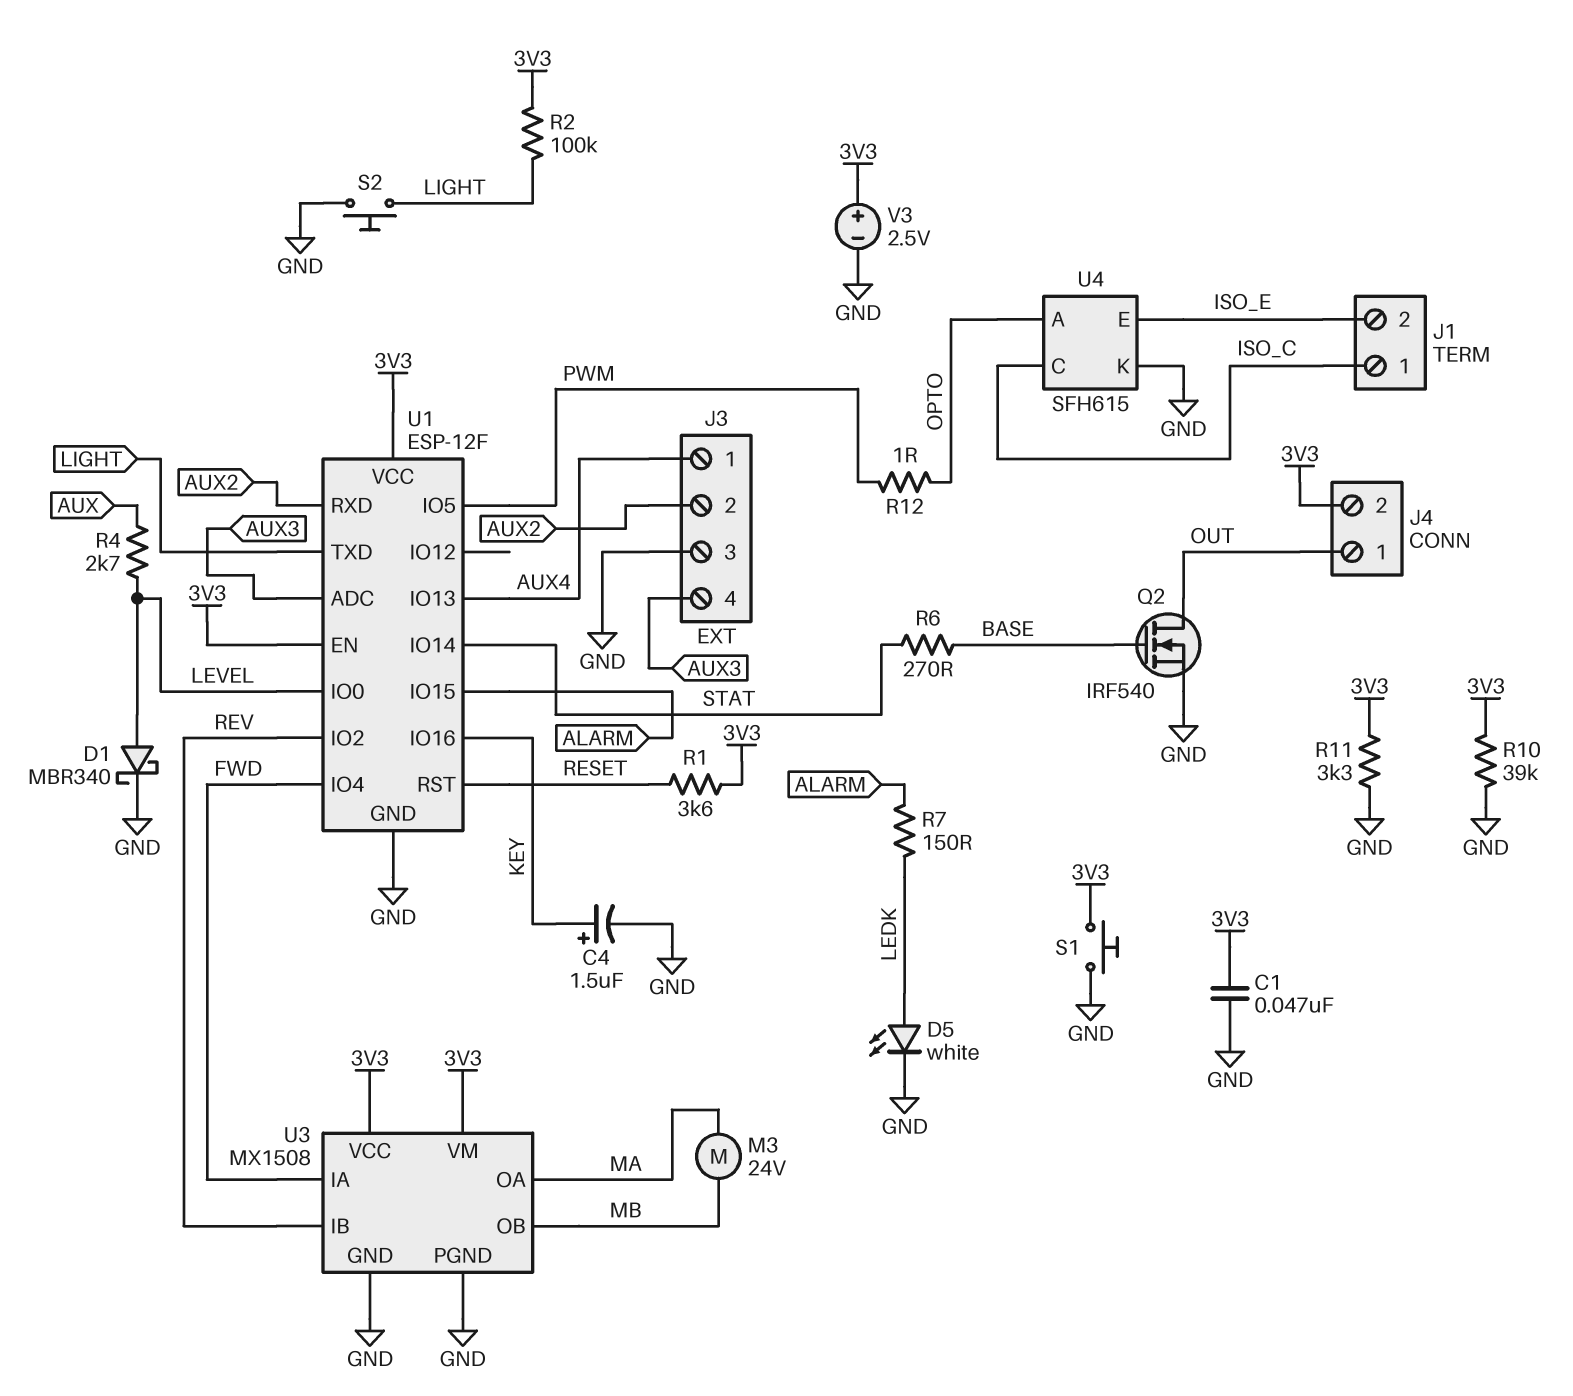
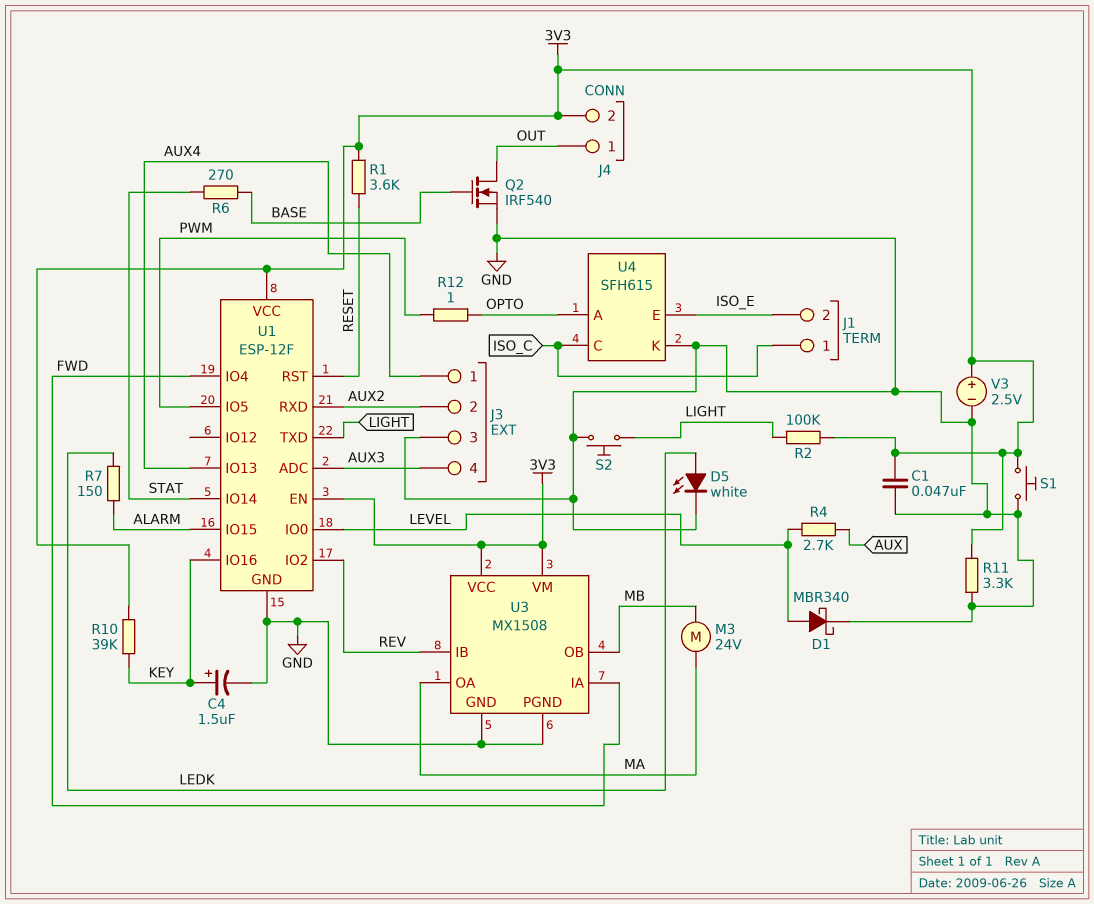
R10: 39k (3V3, GND) -> 39k (3V3, KEY)

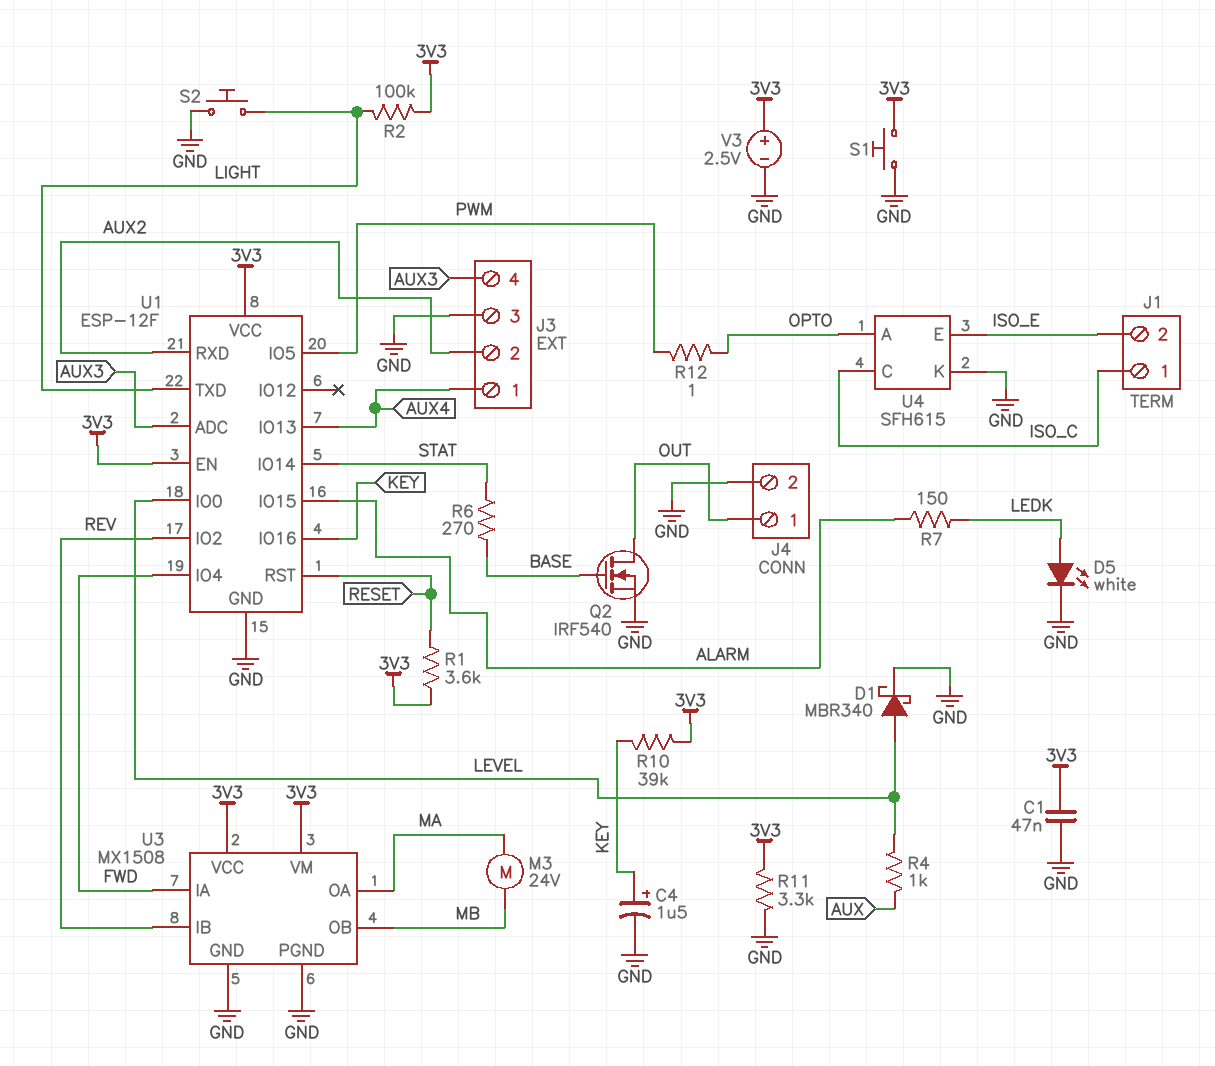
J4 pin 2: 3V3 -> GND
R4: 2.7k (AUX, LEVEL) -> 1k (AUX, LEVEL)

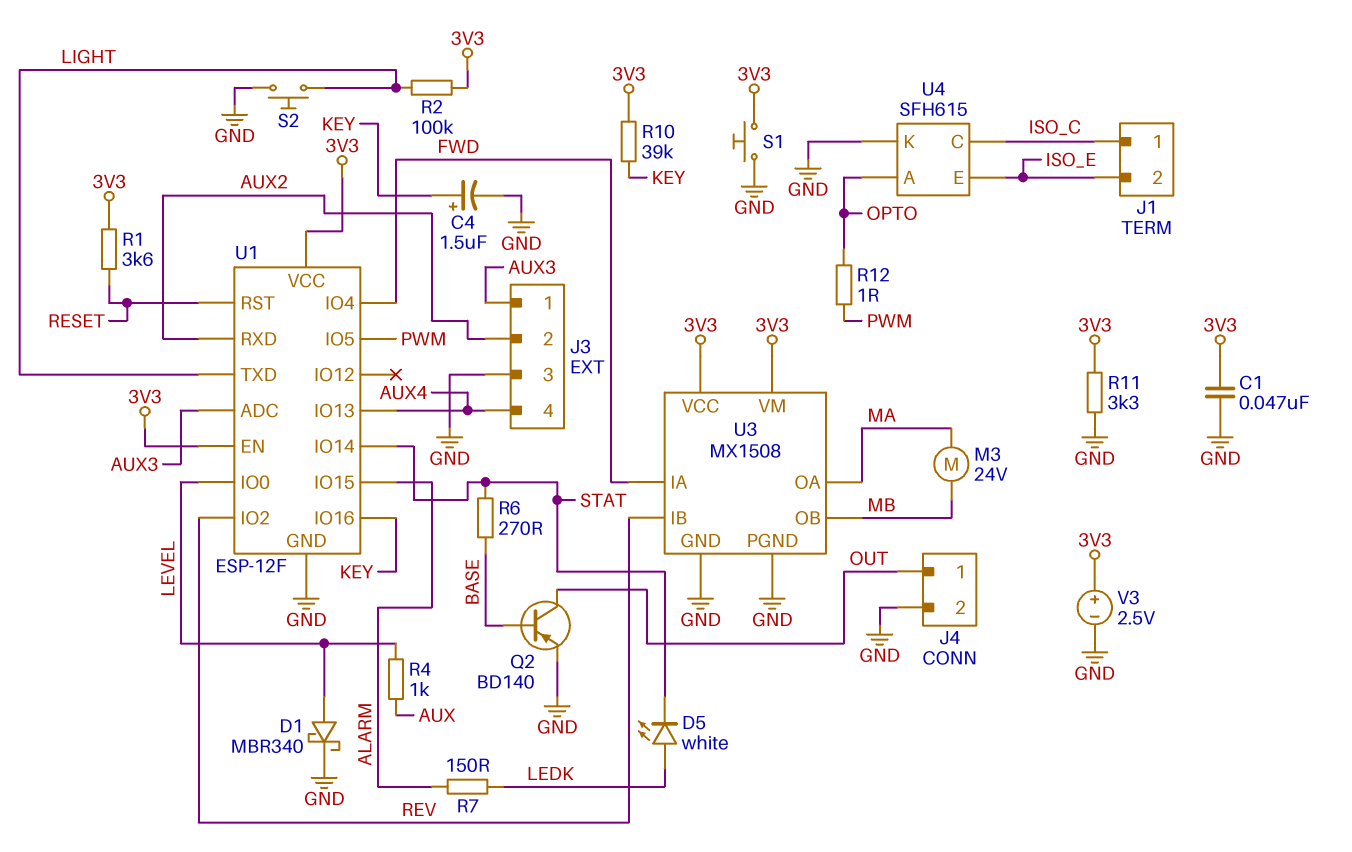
D5: LED white (A LEDK, K GND) -> LED white (A LEDK, K STAT)
J3 pin 1: AUX4 -> AUX3
J3 pin 4: AUX3 -> AUX4
Q2: NMOS IRF540 (G BASE, D OUT, S GND) -> PNP BD140 (B BASE, C OUT, E GND)

